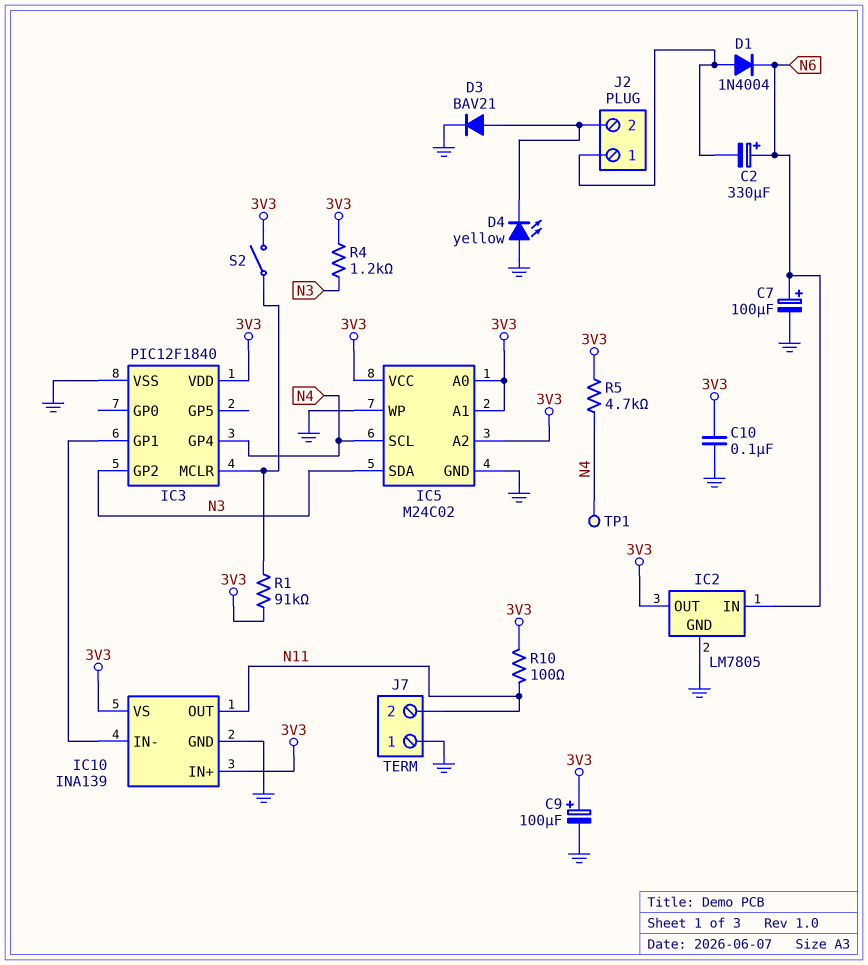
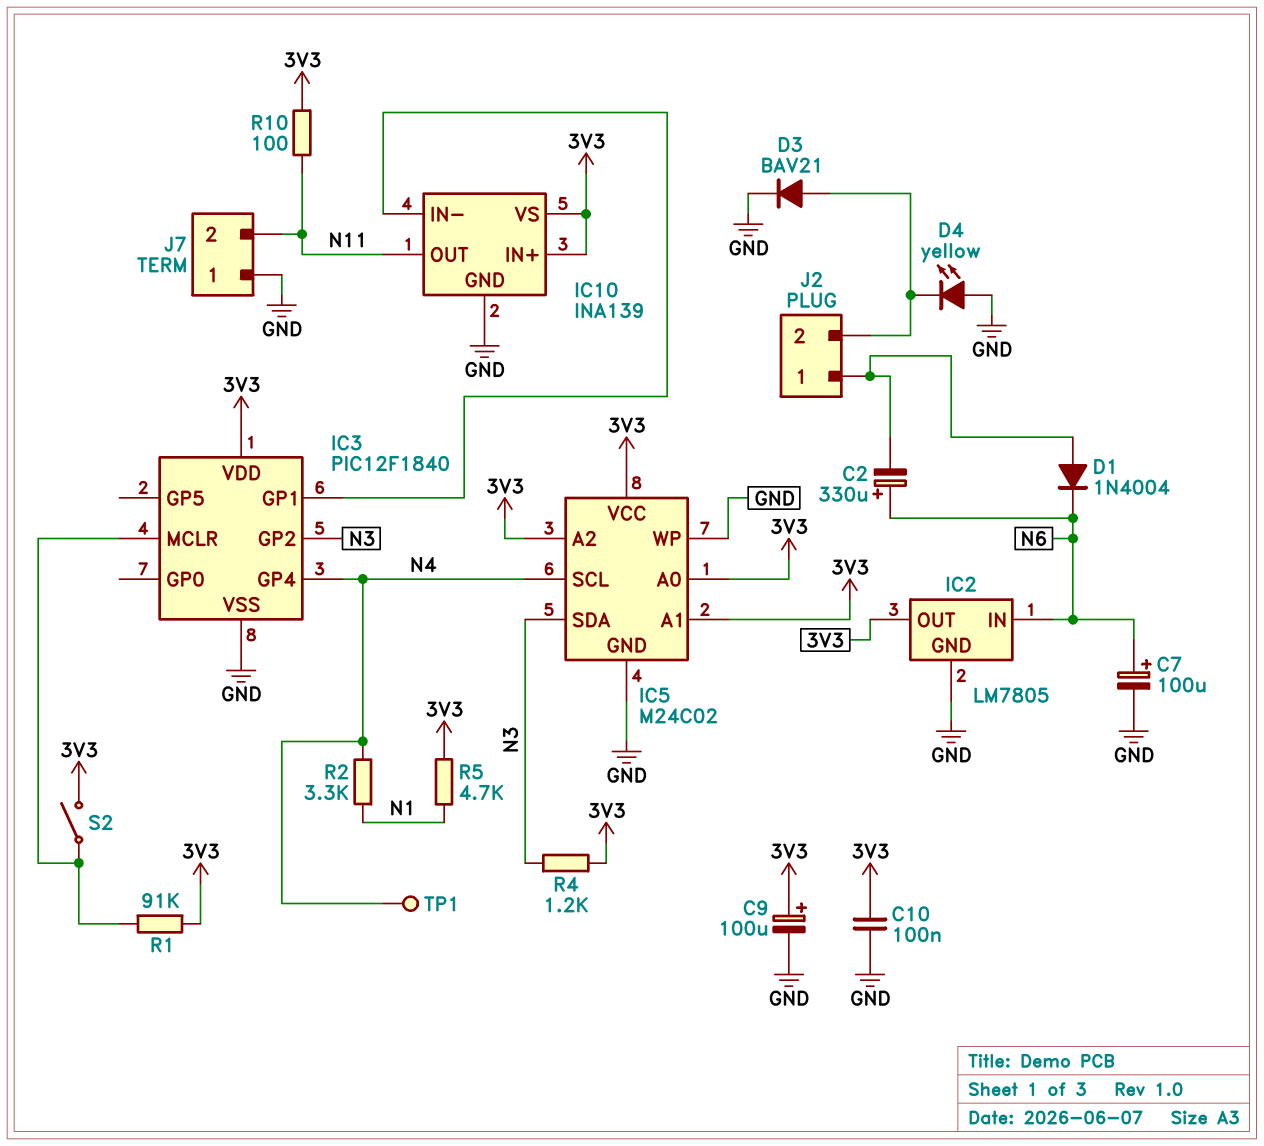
R2: none -> 3.3k (N1, N4)
R5: 4.7k (3V3, N4) -> 4.7k (3V3, N1)

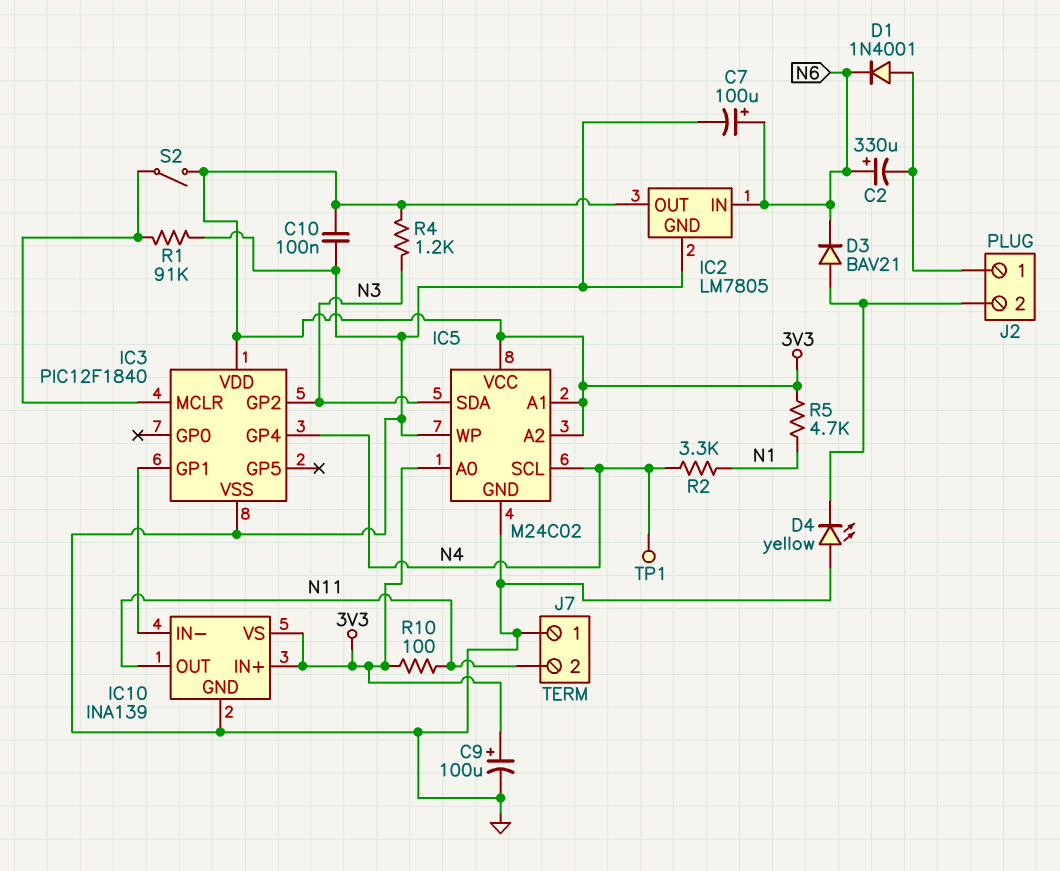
D1: diode 1N4004 (A J2/1, K N6) -> diode 1N4001 (A J2/1, K N6)
D3: diode BAV21 (A J2/2, K GND) -> diode BAV21 (A J2/2, K N6)
R1: 91k (3V3, IC3/MCLR) -> 91k (GND, IC3/MCLR)

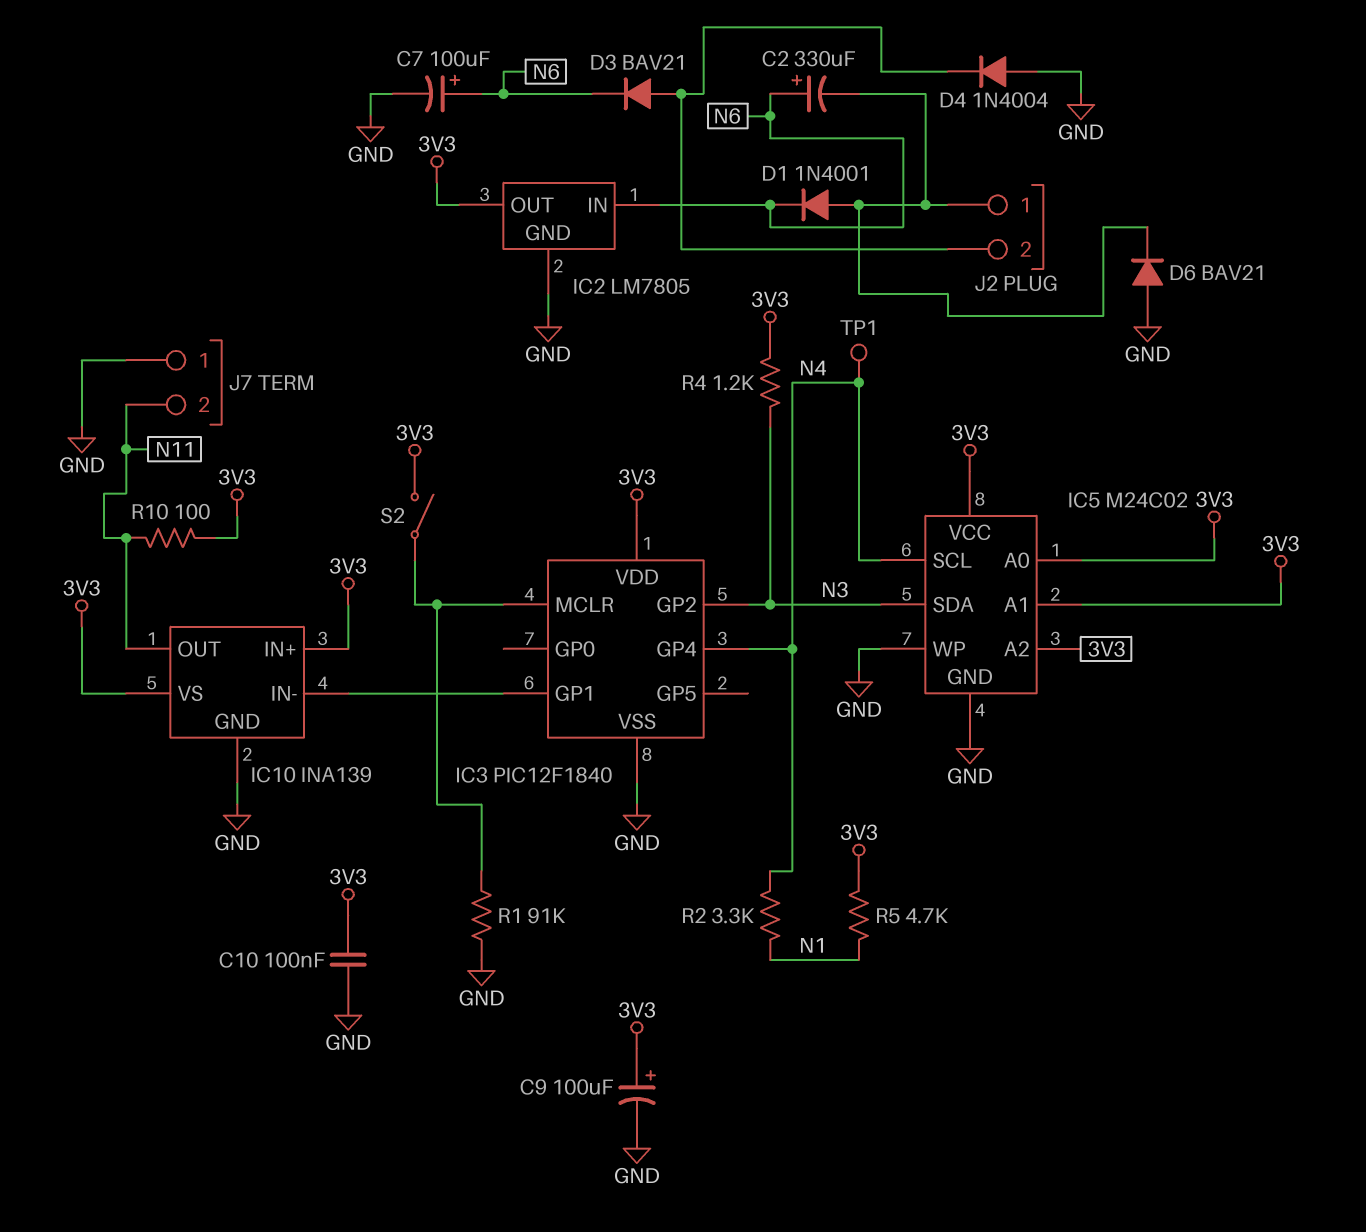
D4: LED yellow (A GND, K J2/2) -> diode 1N4004 (A GND, K J2/2)
D6: none -> diode BAV21 (A GND, K J2/1)

